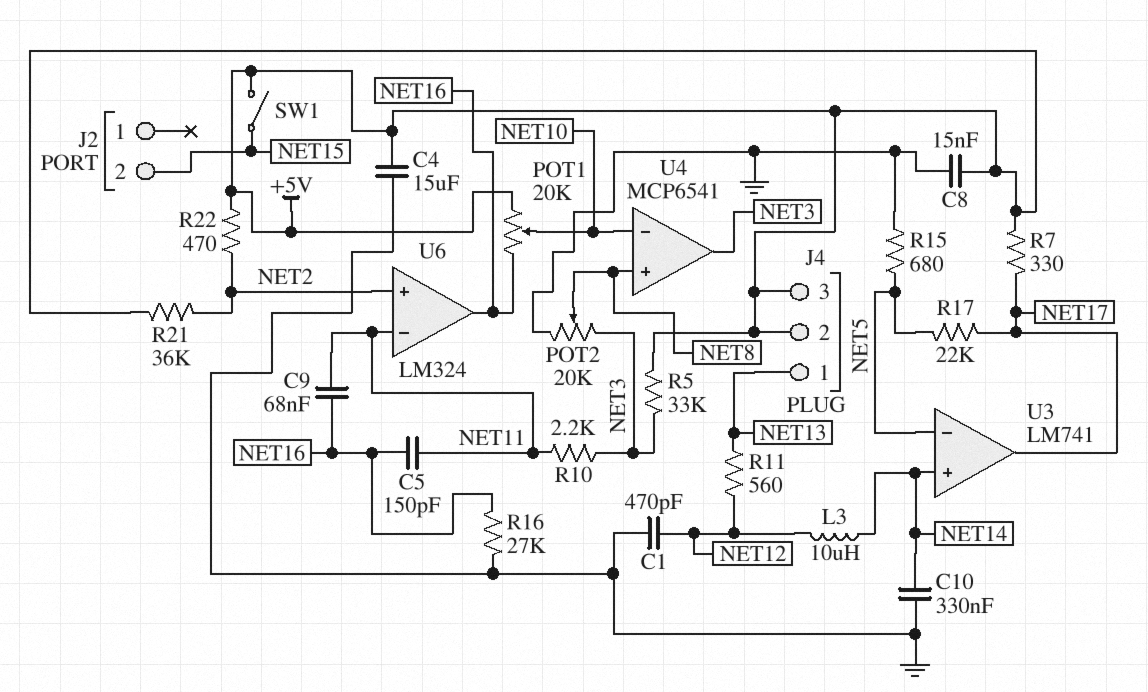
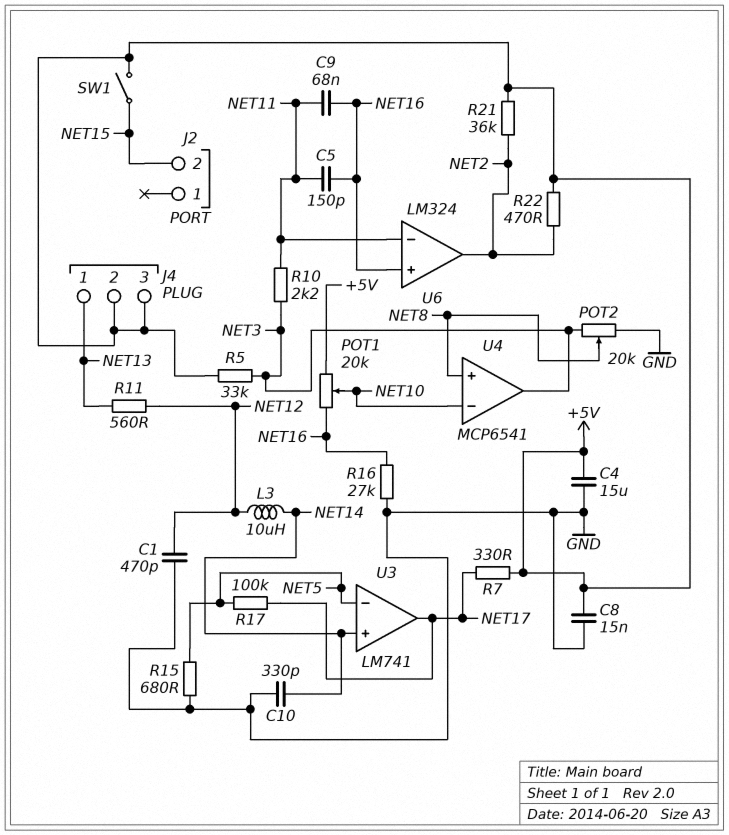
C10: 330nF (GND, NET14) -> 330pF (GND, NET14)
R17: 22k (NET5, NET17) -> 100k (NET5, NET17)
U6 pin in+: NET2 -> NET16
U6 pin out: NET16 -> NET2

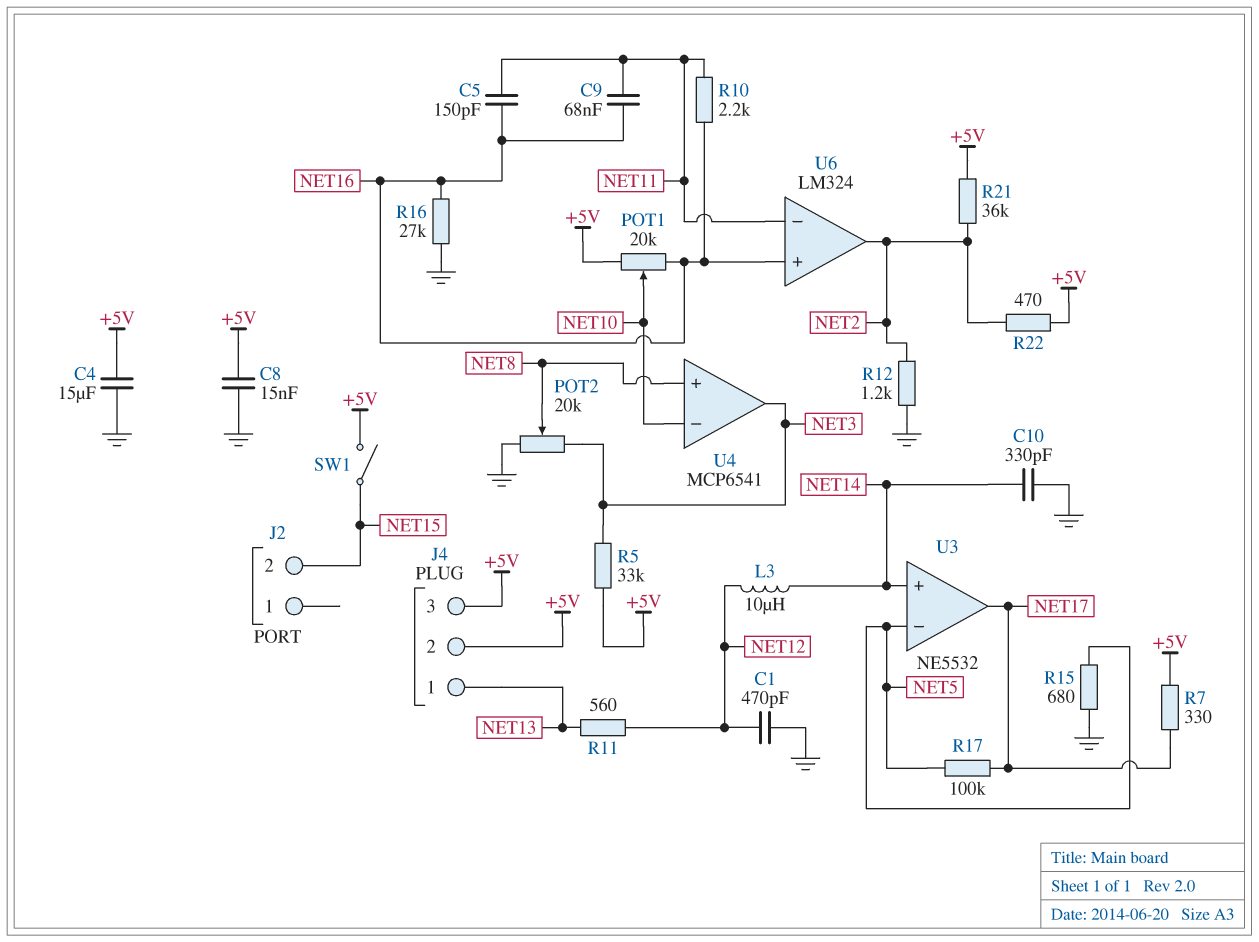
R10: 2.2k (NET3, NET11) -> 2.2k (NET11, NET16)
R12: none -> 1.2k (GND, NET2)
U3: LM741 -> NE5532

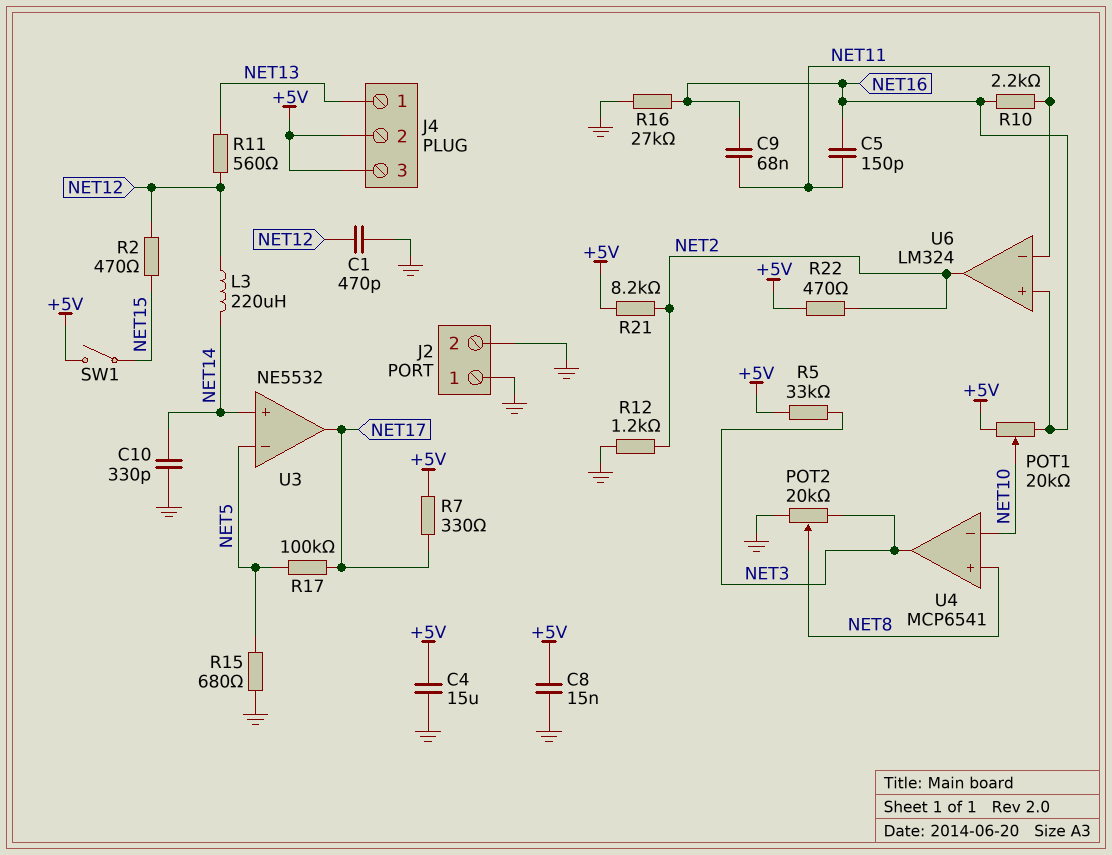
J2 pin 1: none -> GND
J2 pin 2: NET15 -> GND
L3: 10uH (NET12, NET14) -> 220uH (NET12, NET14)
R2: none -> 470 (NET12, NET15)
R21: 36k (+5V, NET2) -> 8.2k (+5V, NET2)

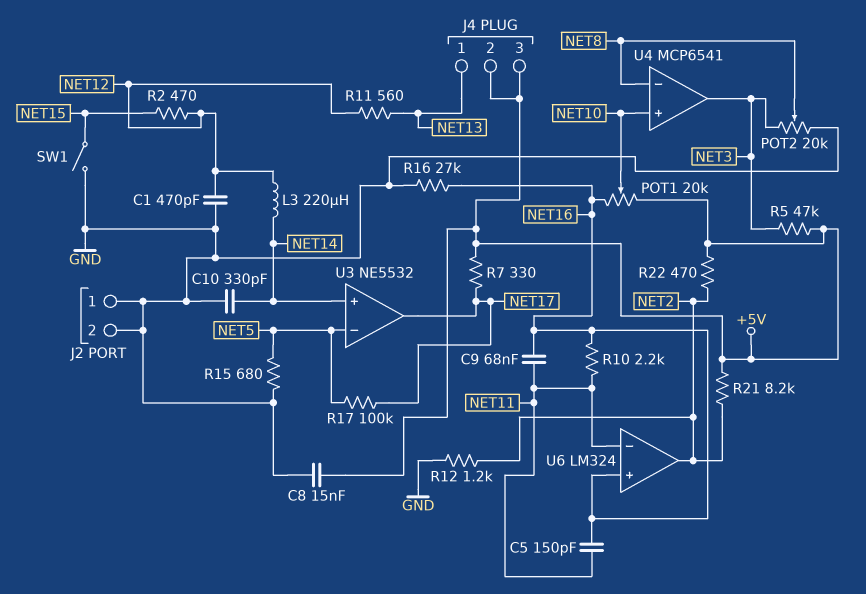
C4: 15uF (+5V, GND) -> none
R5: 33k (+5V, NET3) -> 47k (+5V, NET3)
SW1: switch (+5V, NET15) -> switch (GND, NET15)
U4 pin in+: NET8 -> NET10
U4 pin in-: NET10 -> NET8

